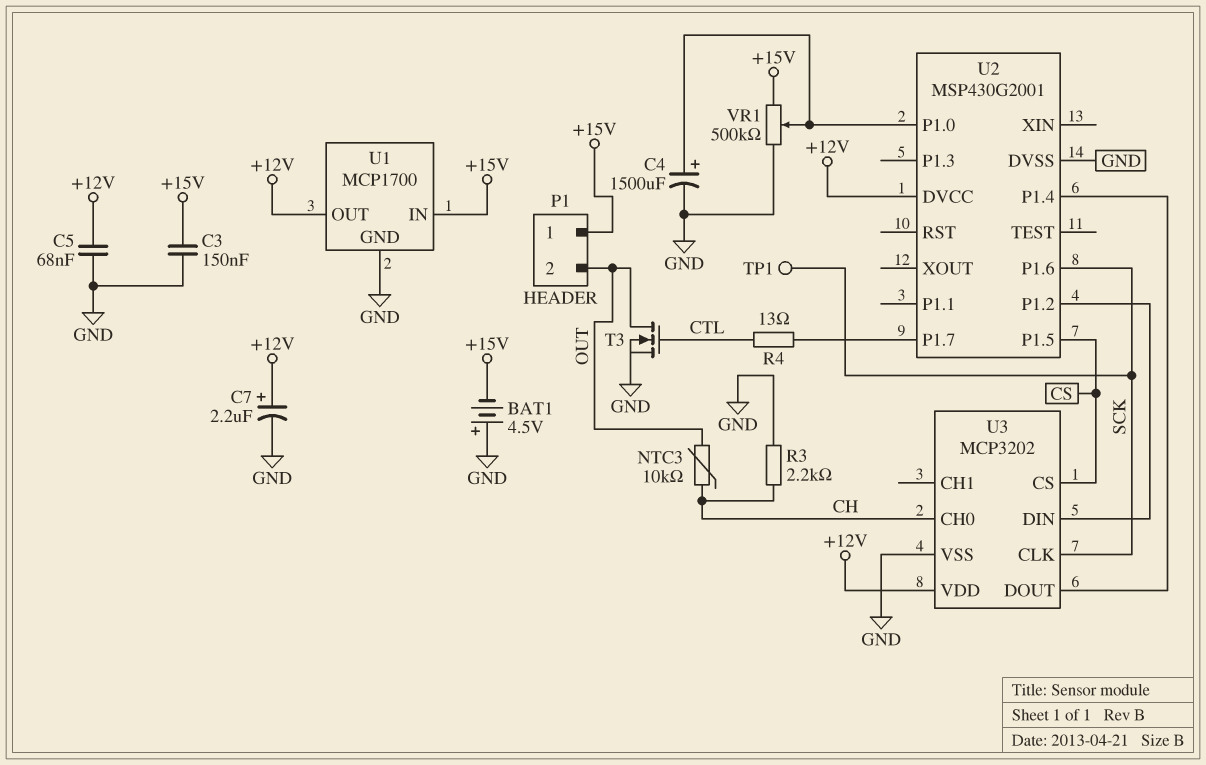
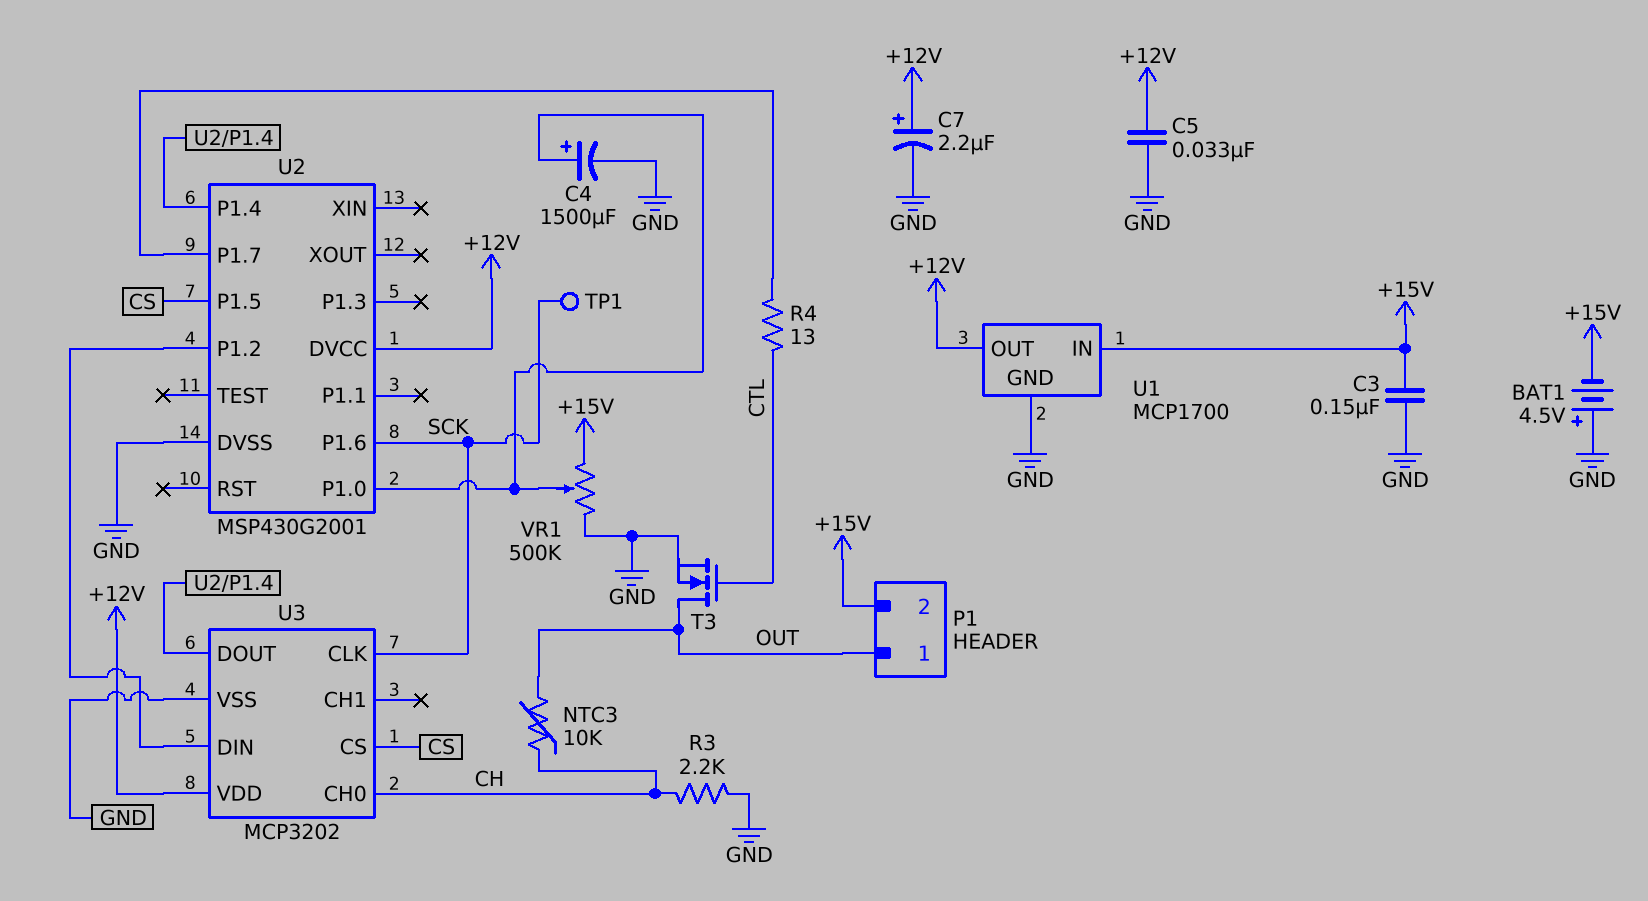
C5: 68nF (+12V, GND) -> 33nF (+12V, GND)
P1 pin 1: +15V -> OUT
P1 pin 2: OUT -> +15V

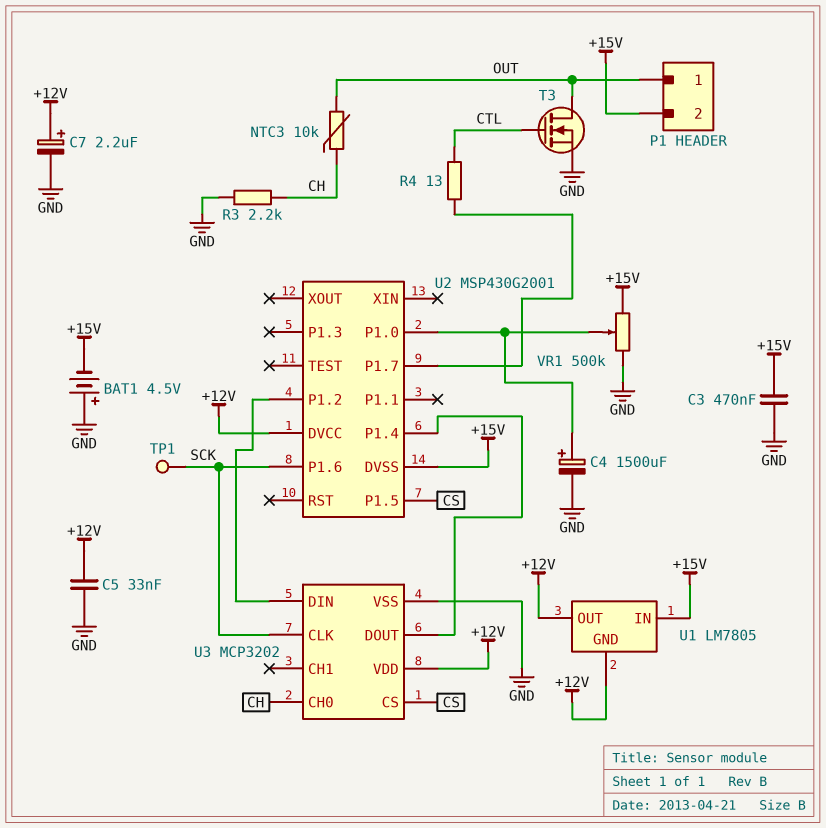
C3: 150nF (+15V, GND) -> 470nF (+15V, GND)
U1: MCP1700 -> LM7805
U1 pin GND: GND -> +12V
U2 pin DVSS: GND -> +15V

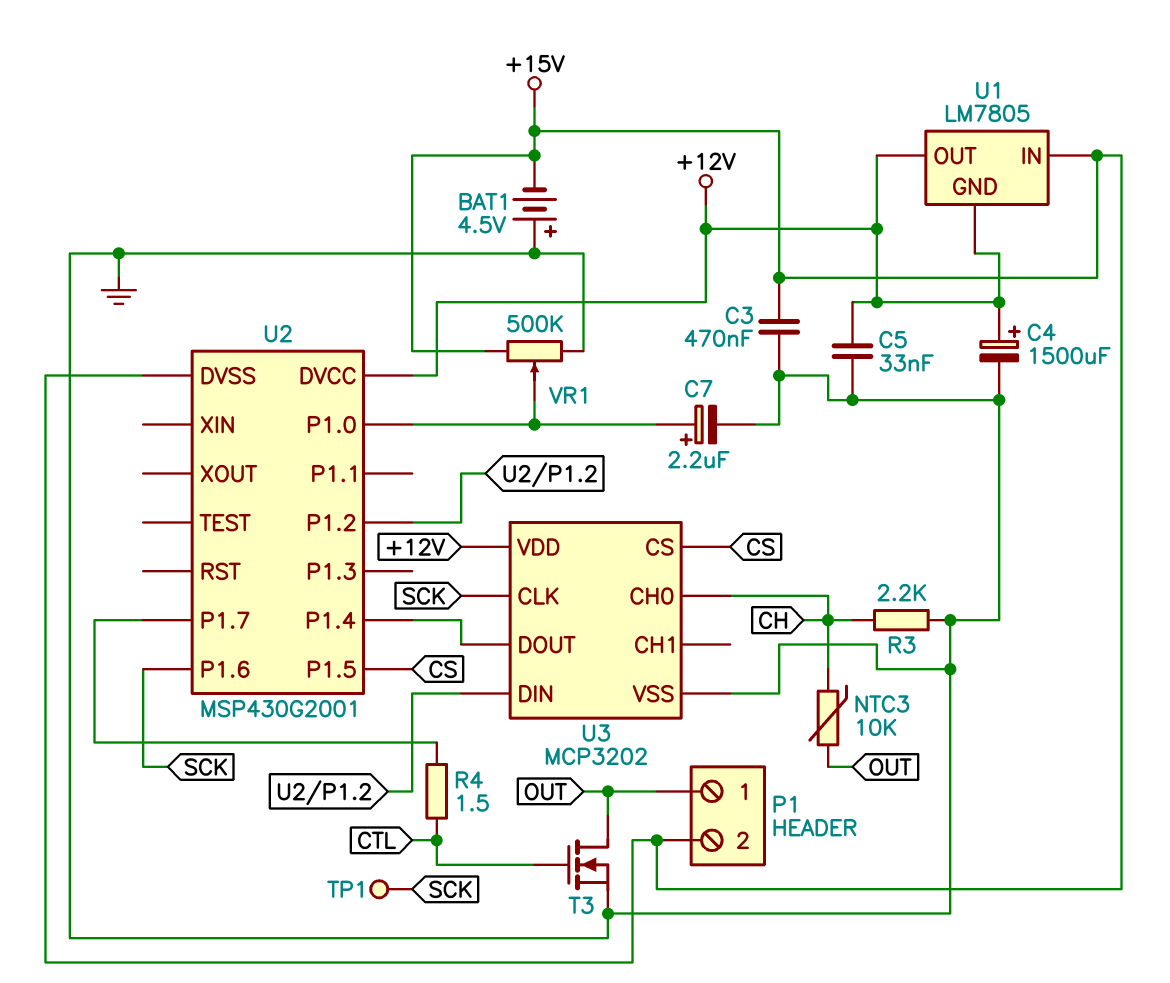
C4: 1500uF (plus U2/P1.0, minus GND) -> 1500uF (plus +12V, minus GND)
C7: 2.2uF (plus +12V, minus GND) -> 2.2uF (plus U2/P1.0, minus GND)
R4: 13 (CTL, U2/P1.7) -> 1.5 (CTL, U2/P1.7)

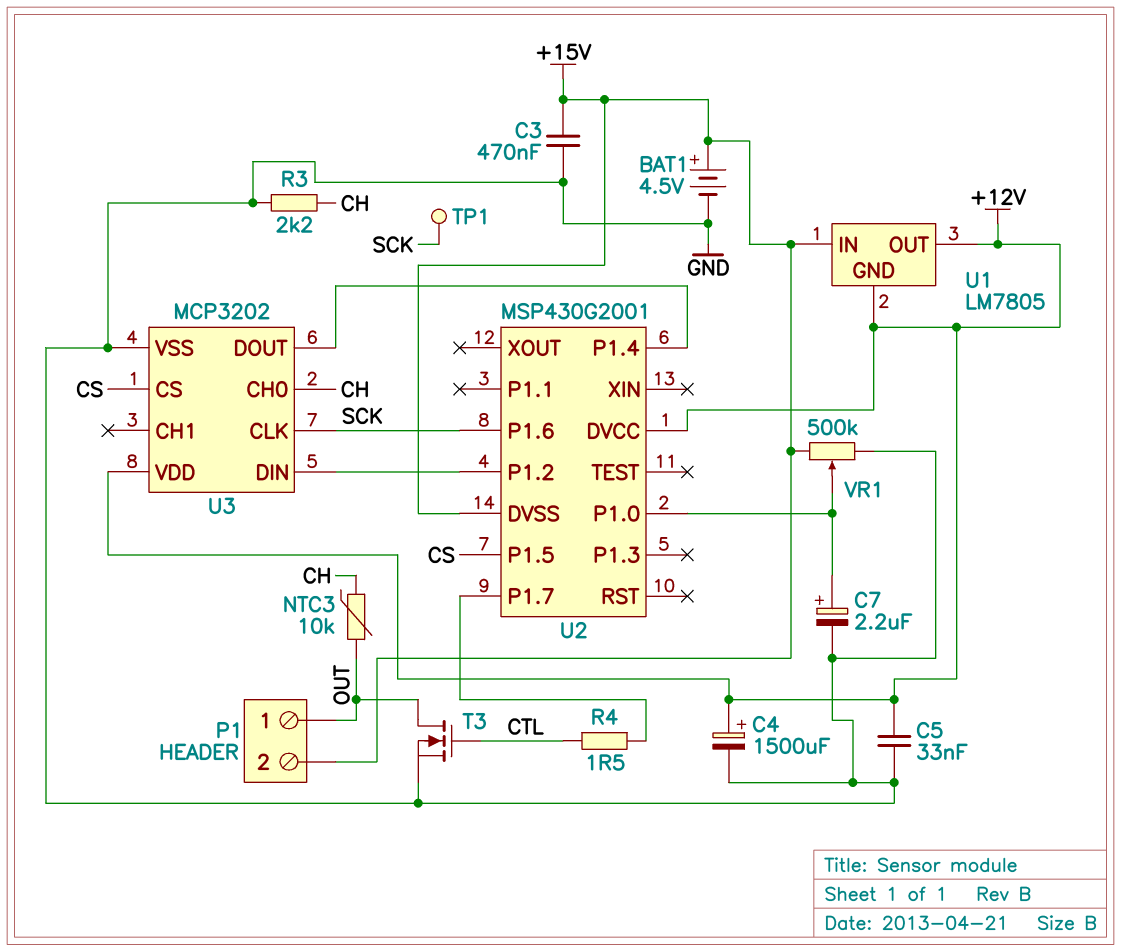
BAT1: 4.5V (plus GND, minus +15V) -> 4.5V (plus +15V, minus GND)

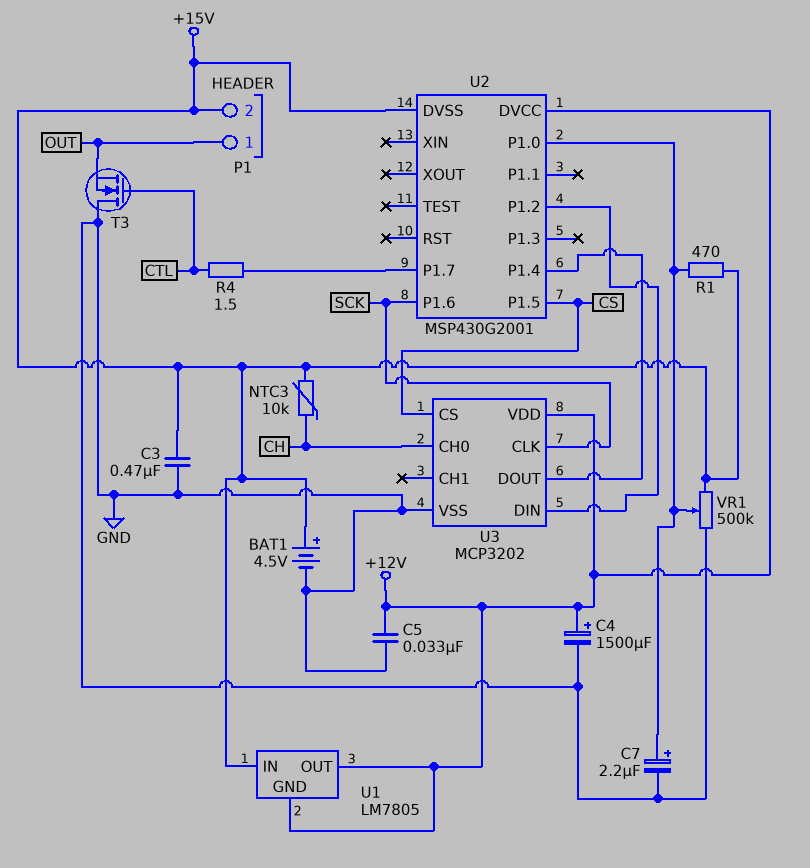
NTC3: 10k (CH, OUT) -> 10k (+15V, CH)
R1: none -> 470 (+15V, U2/P1.0)
R3: 2.2k (CH, GND) -> none
T3: NMOS (G CTL, D OUT, S GND) -> NMOS (G CTL, D GND, S OUT)
TP1: test point (SCK) -> none

